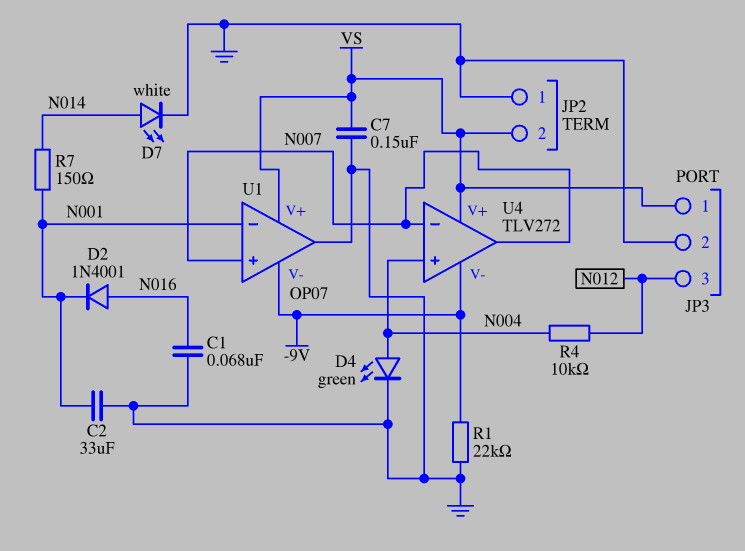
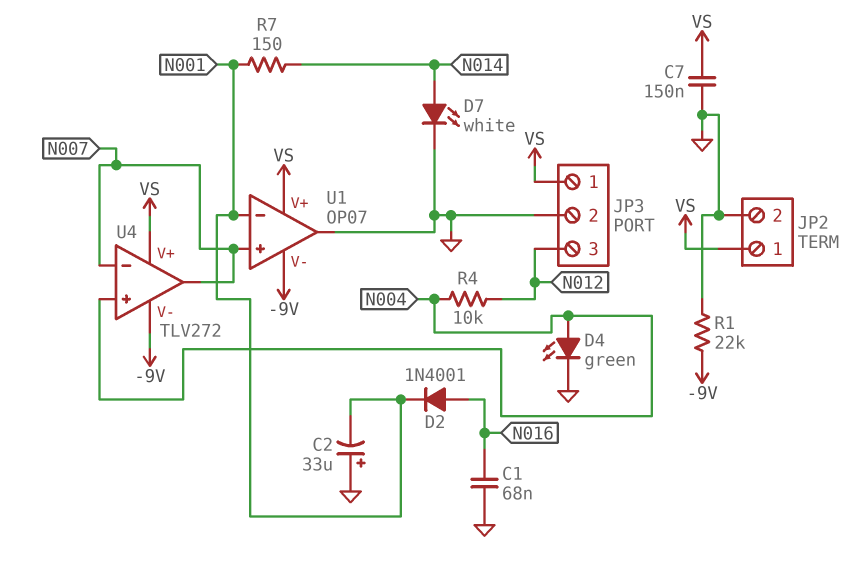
C2: 33uF (GND, N001) -> 33uF (plus GND, minus N001)
JP2 pin 1: GND -> VS
JP2 pin 2: VS -> GND

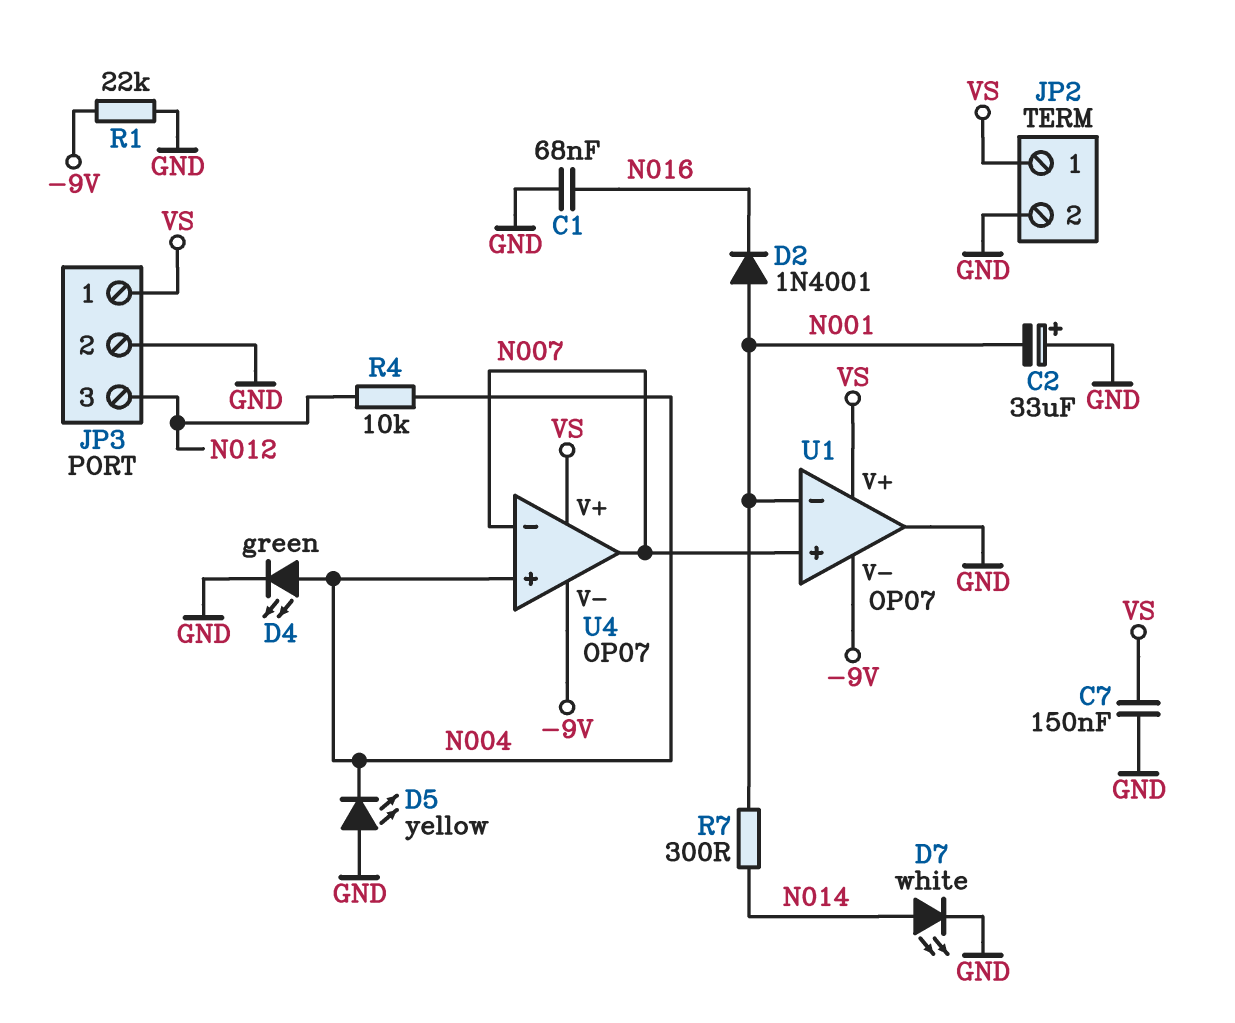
D2: diode 1N4001 (A N016, K N001) -> diode 1N4001 (A N001, K N016)
D5: none -> LED yellow (A GND, K N004)
R7: 150 (N001, N014) -> 300 (N001, N014)
U4: TLV272 -> OP07

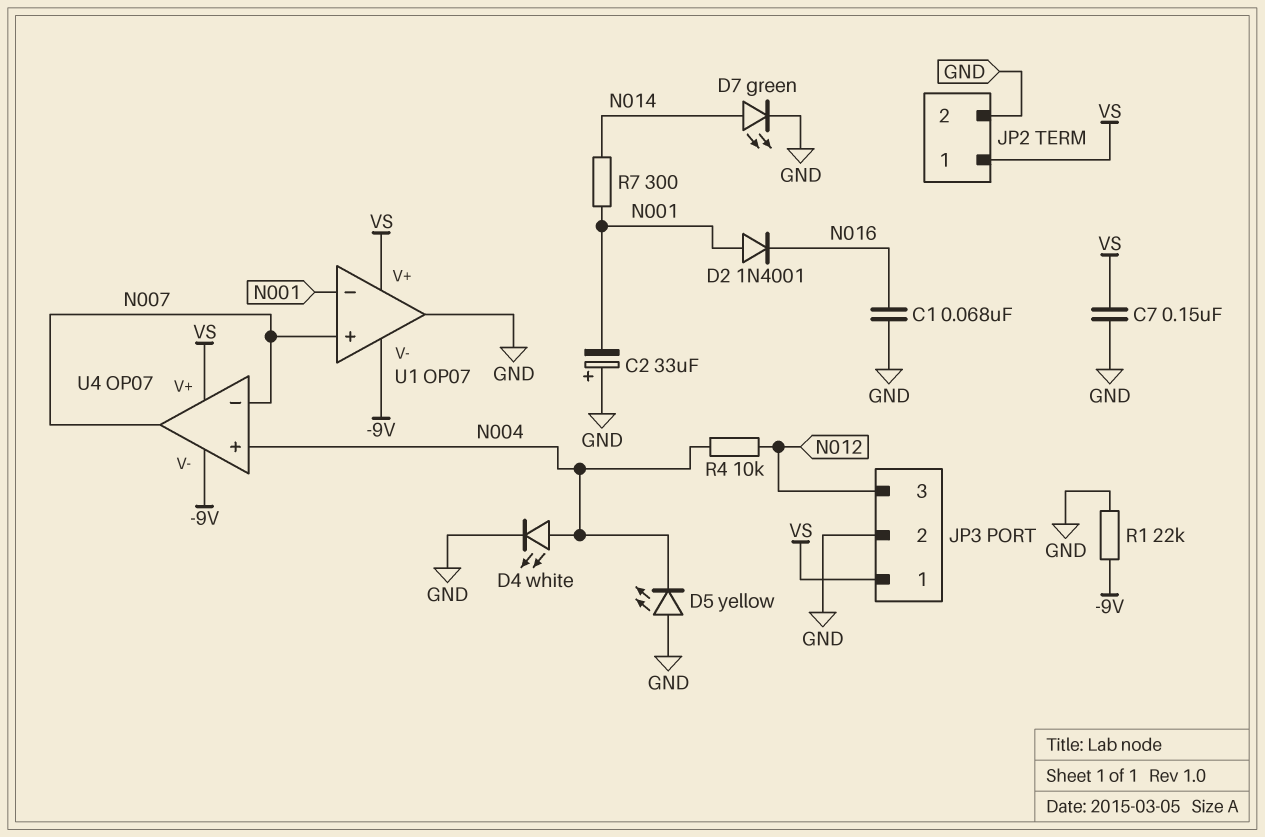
D4: LED green (A N004, K GND) -> LED white (A N004, K GND)
D7: LED white (A N014, K GND) -> LED green (A N014, K GND)

